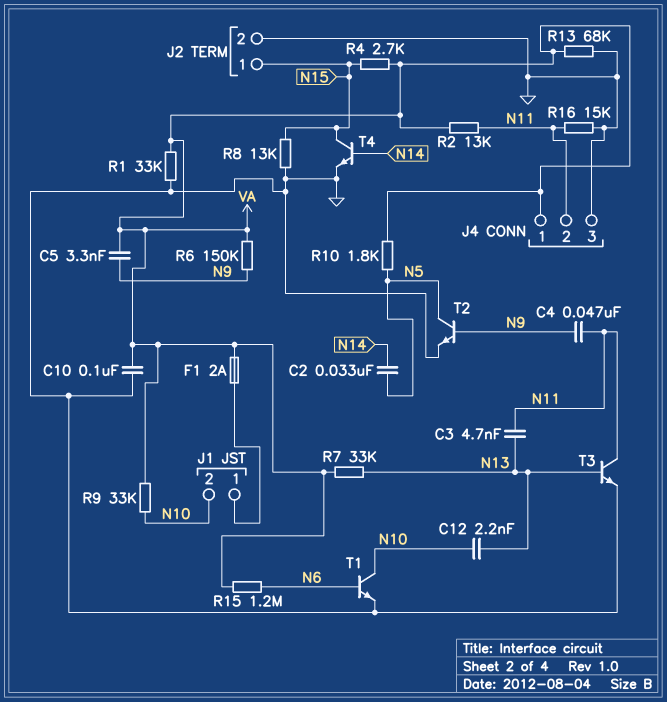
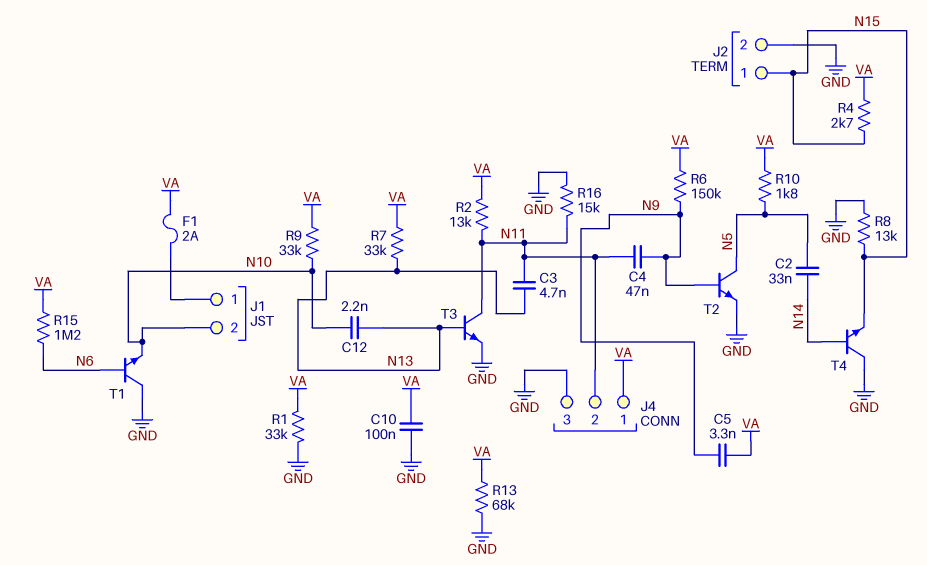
T1: NPN (B N6, C N10, E GND) -> NPN (B N6, C GND, E N10)
T4: NPN (B N14, C N15, E GND) -> NPN (B N14, C GND, E N15)

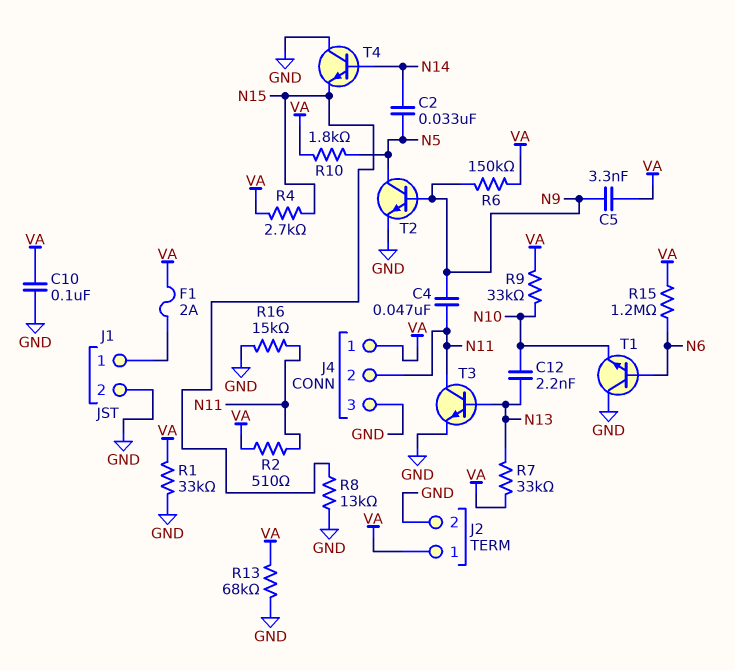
C3: 4.7nF (N11, N13) -> none
J1 pin 2: N10 -> GND
J2 pin 1: N15 -> VA
R2: 13k (N11, VA) -> 510 (N11, VA)

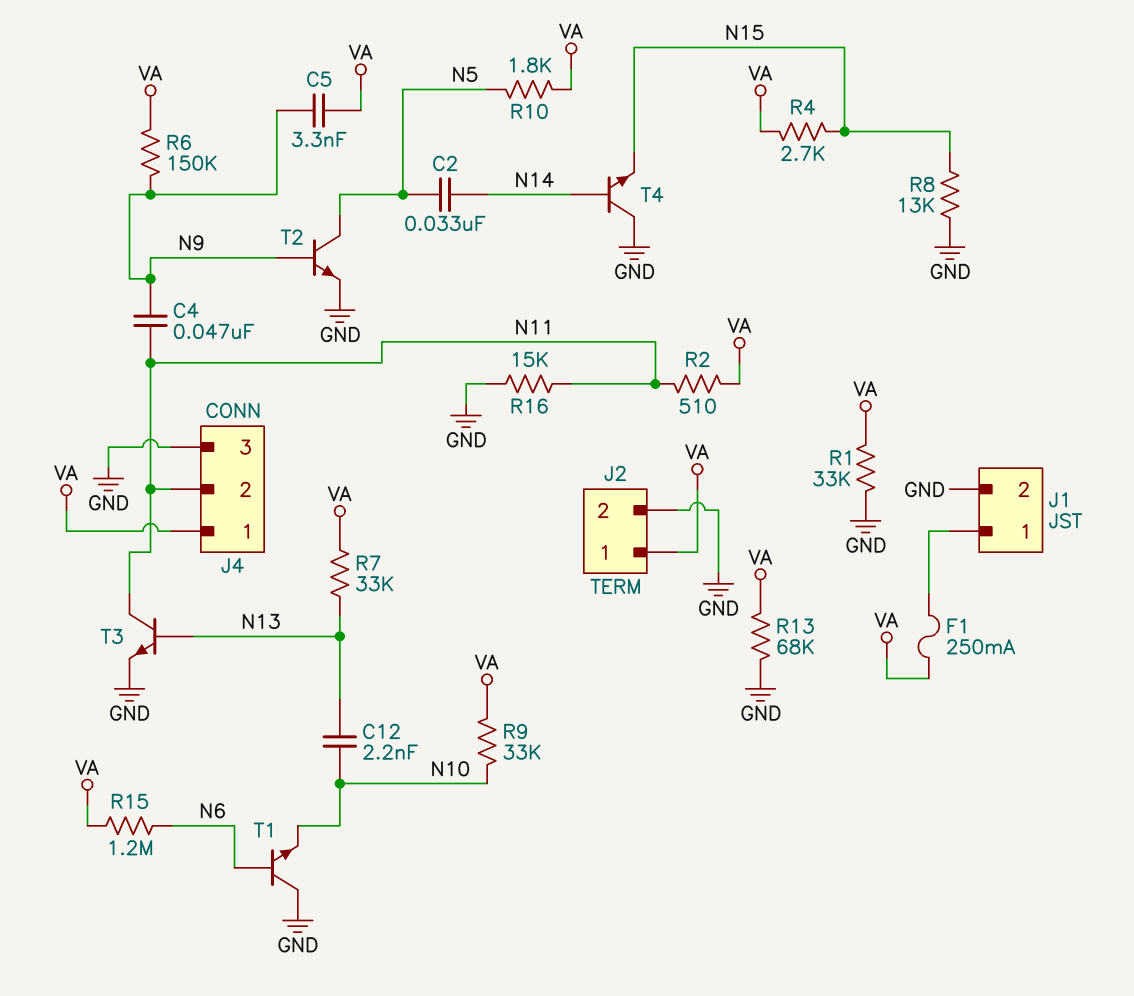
C10: 100nF (GND, VA) -> none
F1: 2A (J1/1, VA) -> 250mA (J1/1, VA)

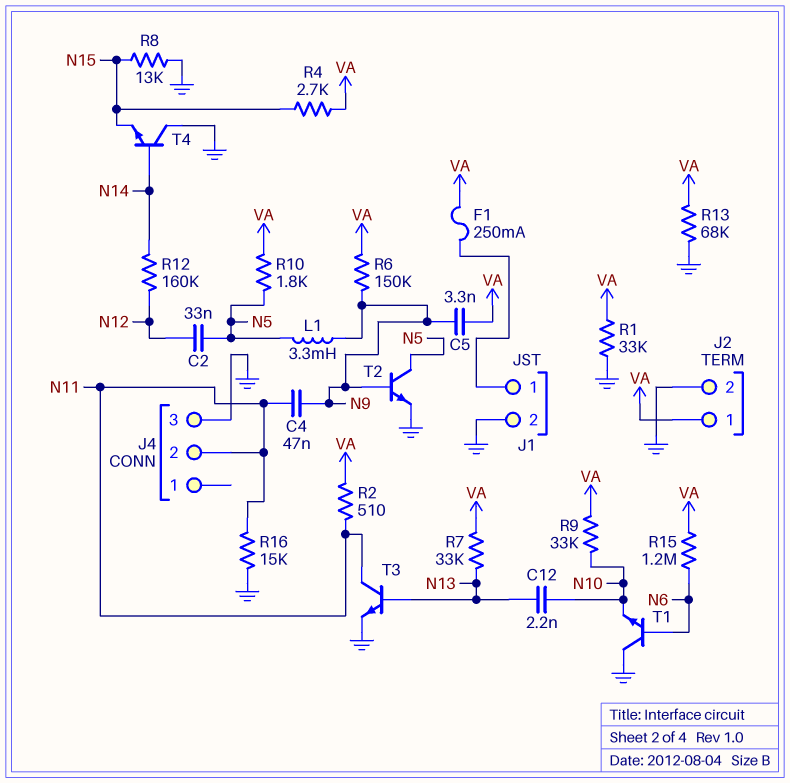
C2: 33nF (N5, N14) -> 33nF (N5, N12)
J4 pin 1: VA -> none
L1: none -> 3.3mH (N5, N9)
R12: none -> 160k (N12, N14)

